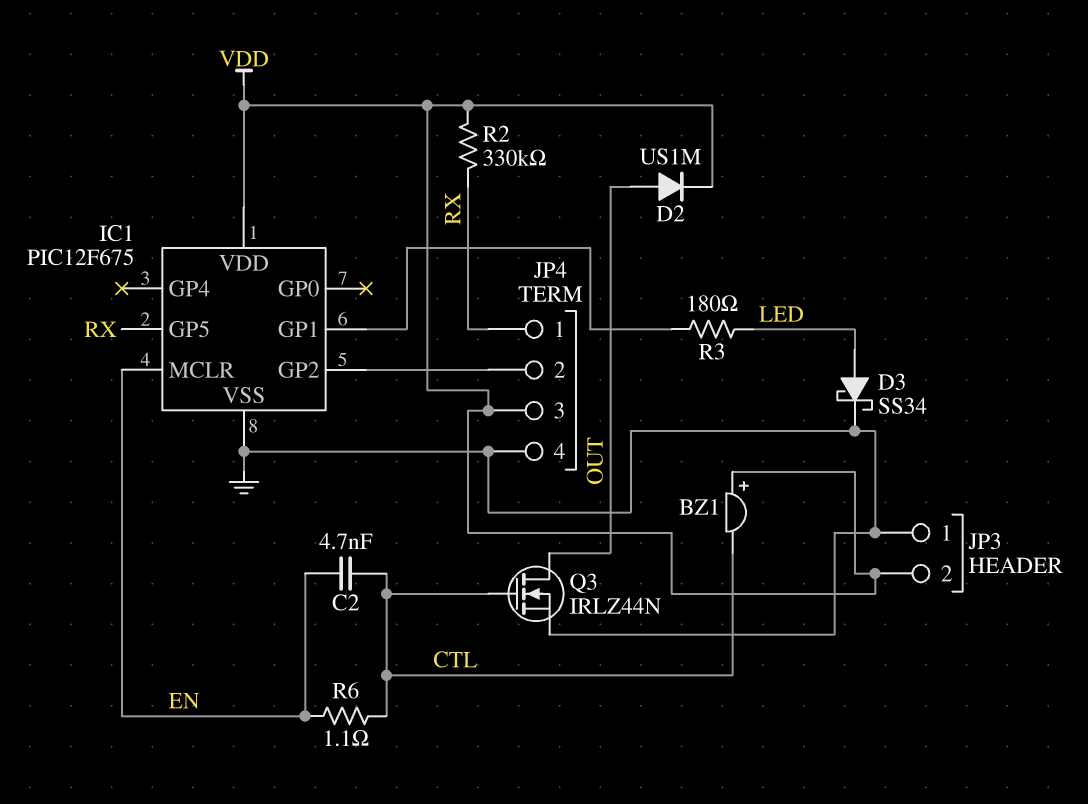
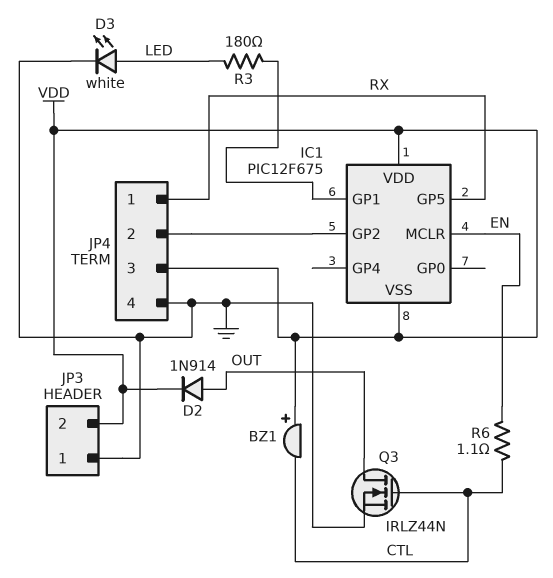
C2: 4.7nF (CTL, EN) -> none
D2: diode US1M (A OUT, K VDD) -> diode 1N914 (A OUT, K VDD)
D3: schottky SS34 (A LED, K GND) -> LED white (A LED, K GND)
IC1 pin VSS: GND -> VDD
R2: 330k (RX, VDD) -> none

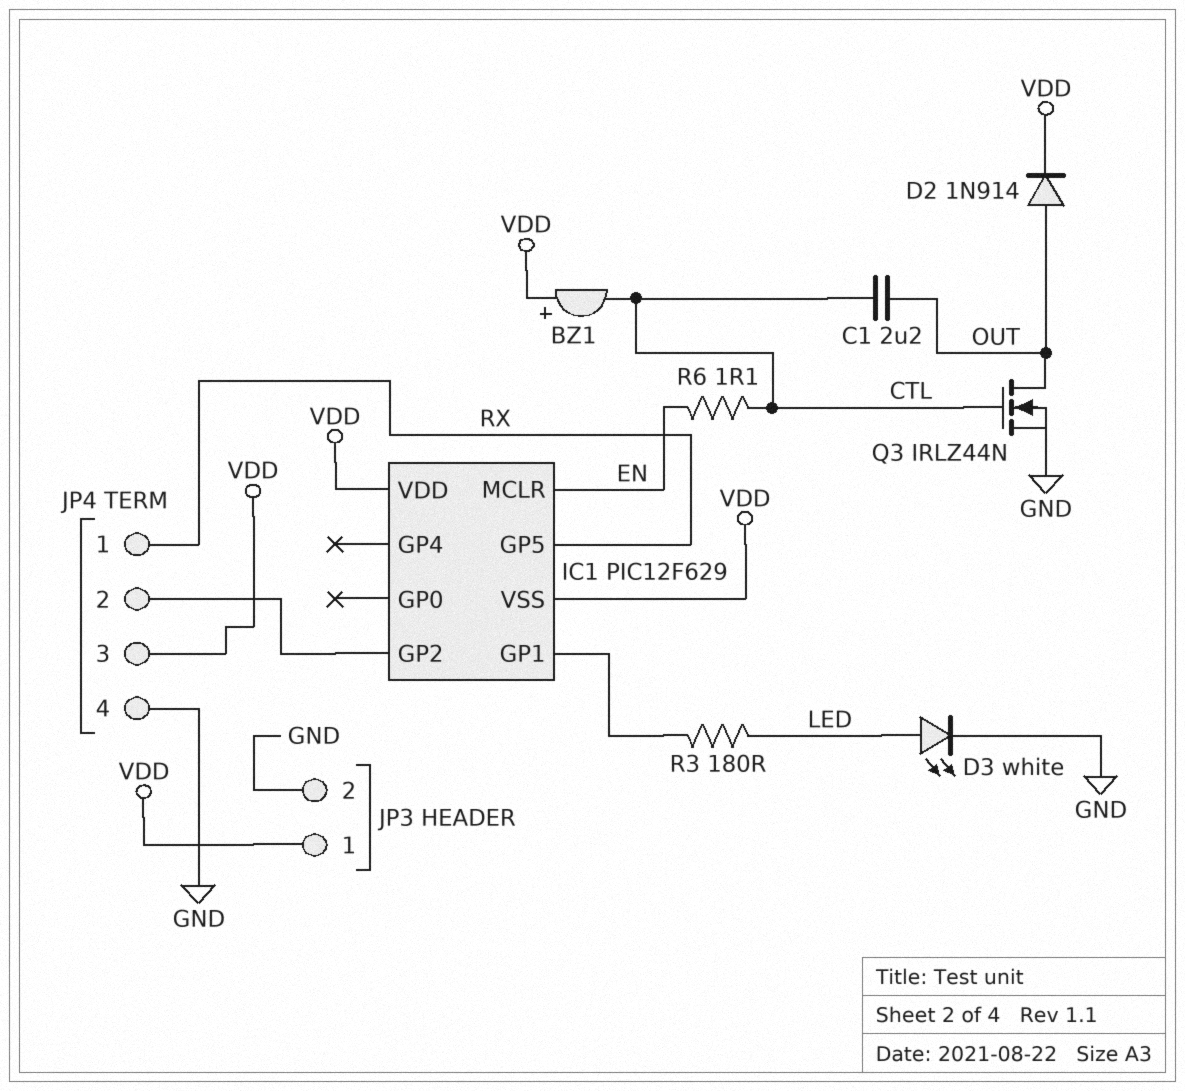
C1: none -> 2.2uF (CTL, OUT)
IC1: PIC12F675 -> PIC12F629
JP3 pin 1: GND -> VDD
JP3 pin 2: VDD -> GND

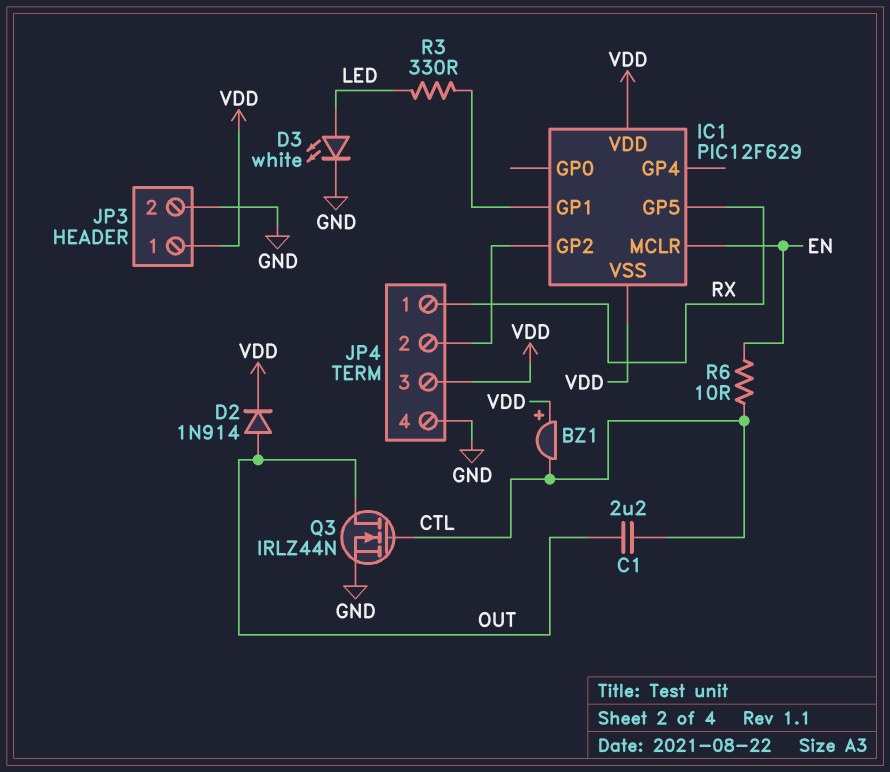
R3: 180 (IC1/GP1, LED) -> 330 (IC1/GP1, LED)
R6: 1.1 (CTL, EN) -> 10 (CTL, EN)

